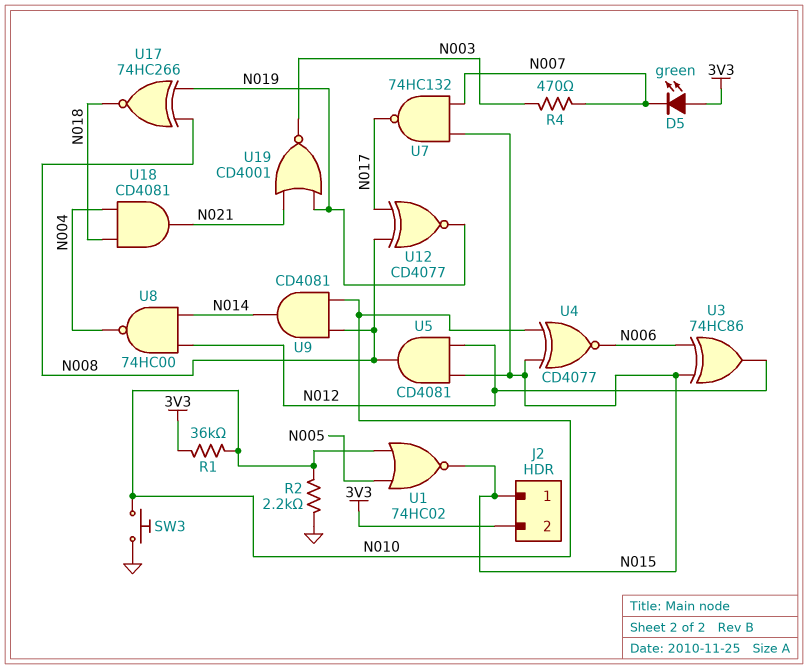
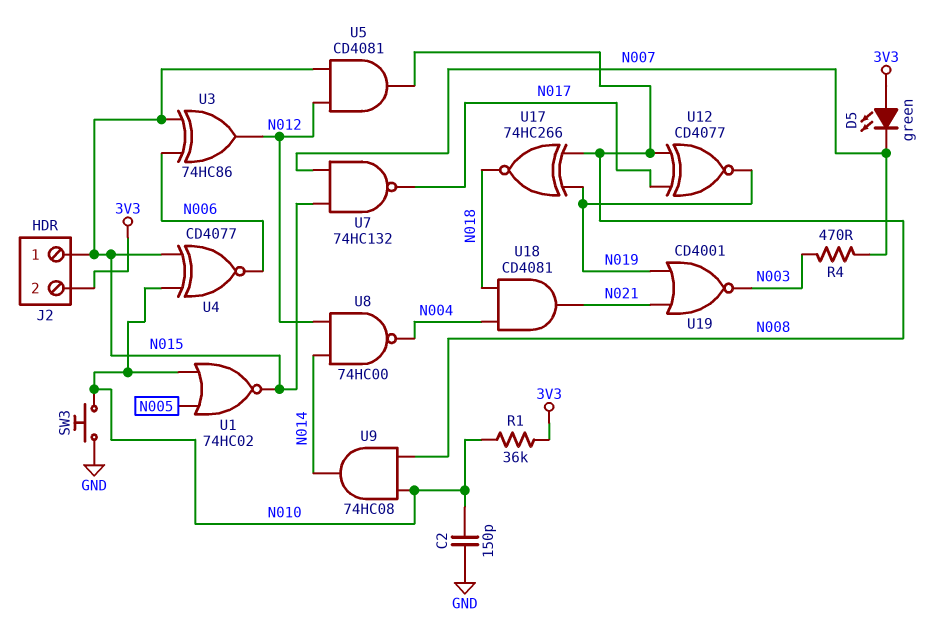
C2: none -> 150pF (GND, N010)
R2: 2.2k (GND, N010) -> none
U9: AND CD4081 (in N008, in N010, out N014) -> AND 74HC08 (in N008, in N010, out N014)

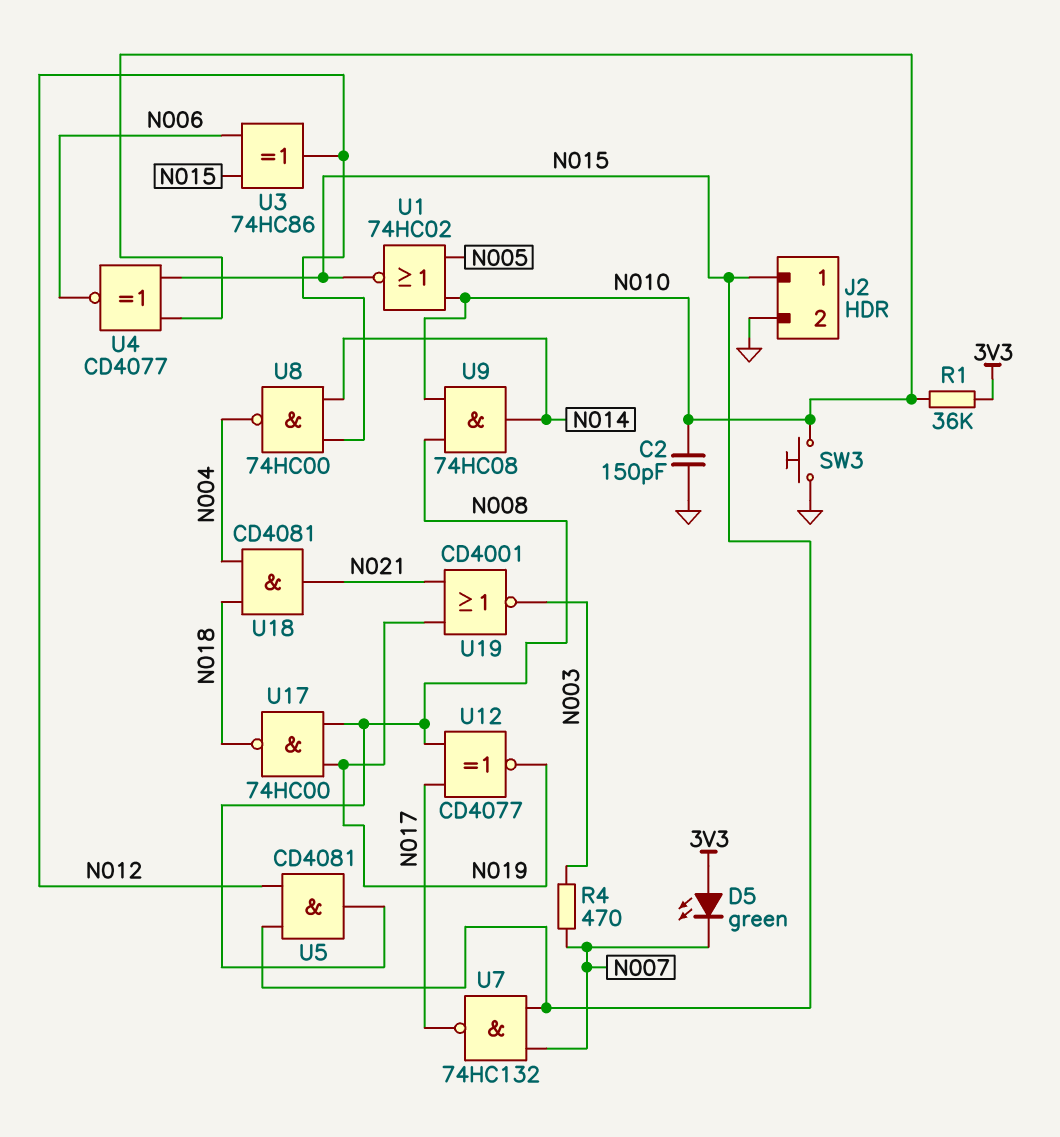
J2 pin 2: 3V3 -> GND
U17: XNOR 74HC266 (in N008, in N019, out N018) -> NAND 74HC00 (in N008, in N019, out N018)

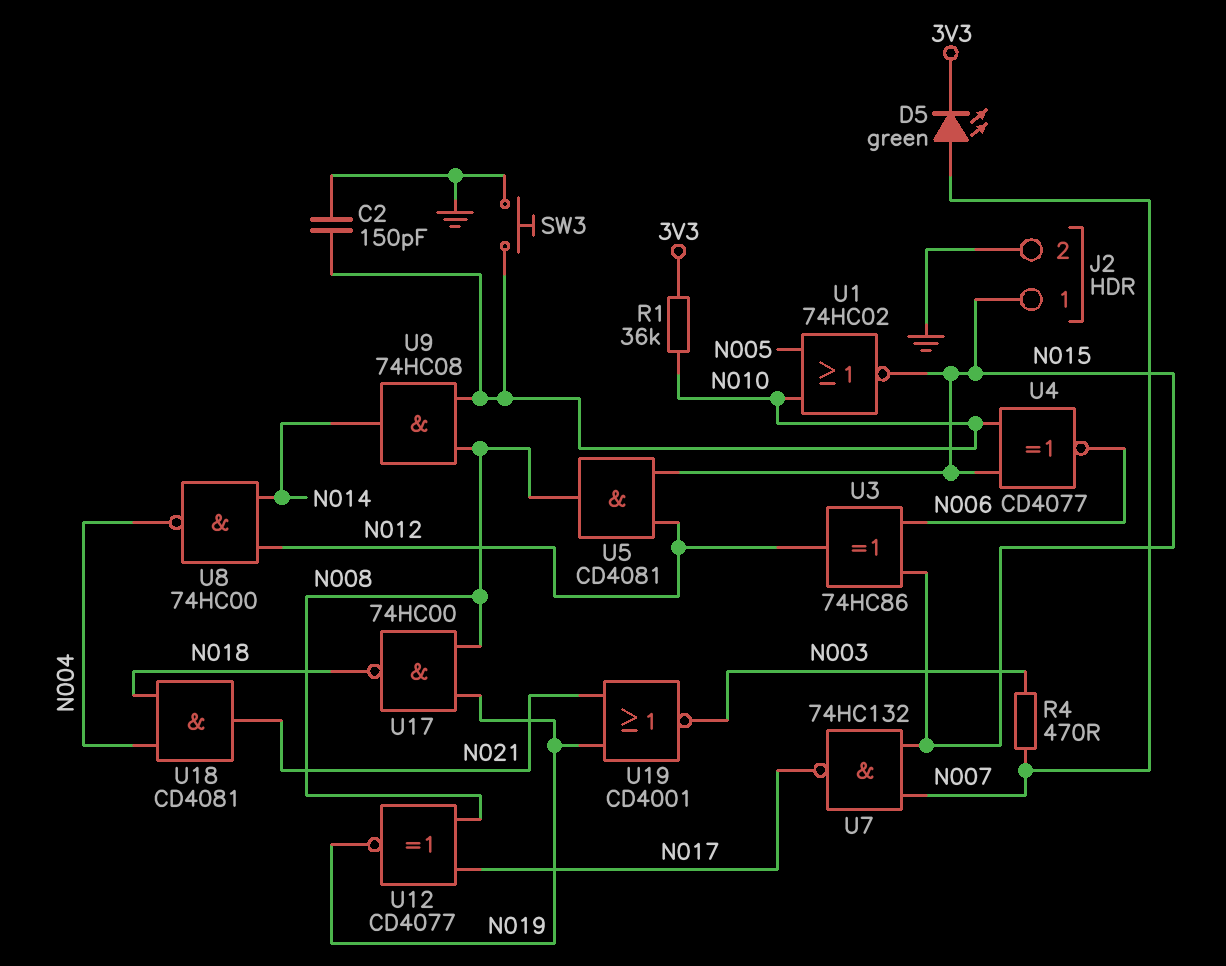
D5: LED green (A 3V3, K N007) -> LED green (A N007, K 3V3)

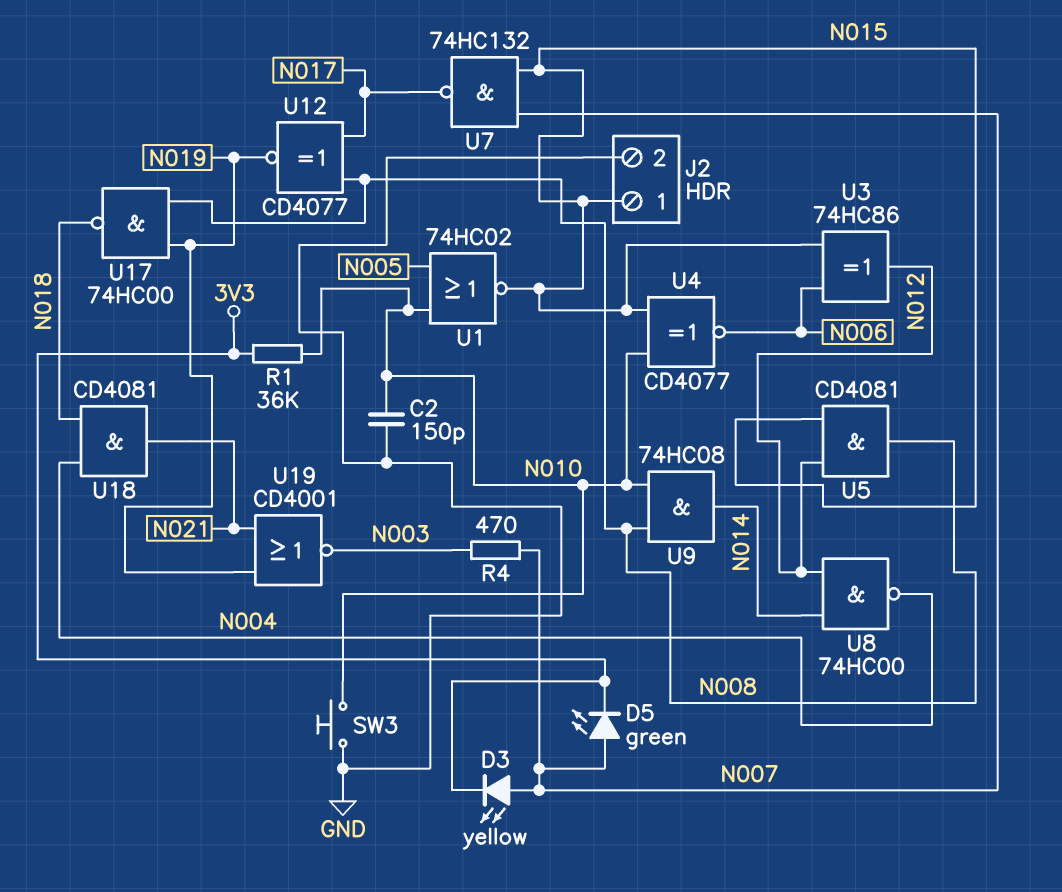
D3: none -> LED yellow (A N007, K 3V3)

